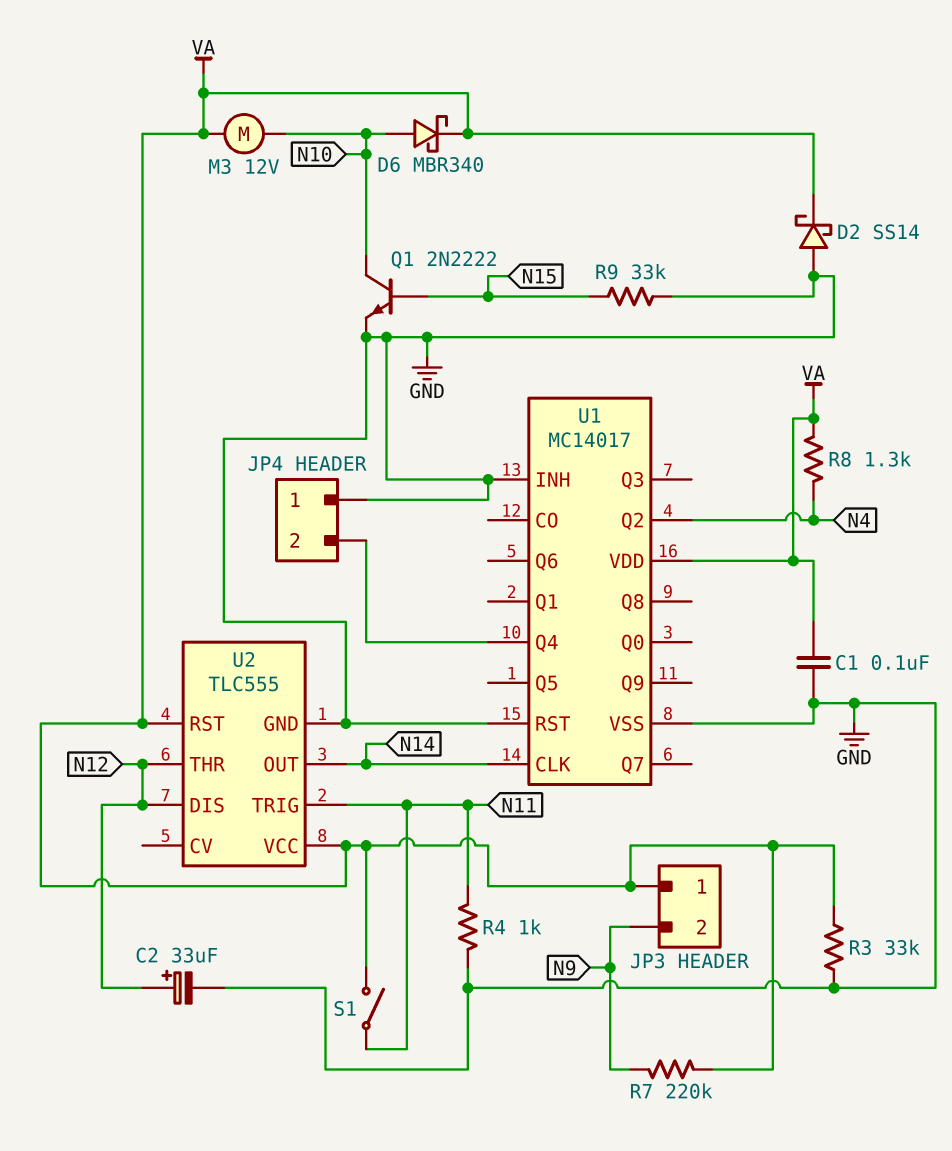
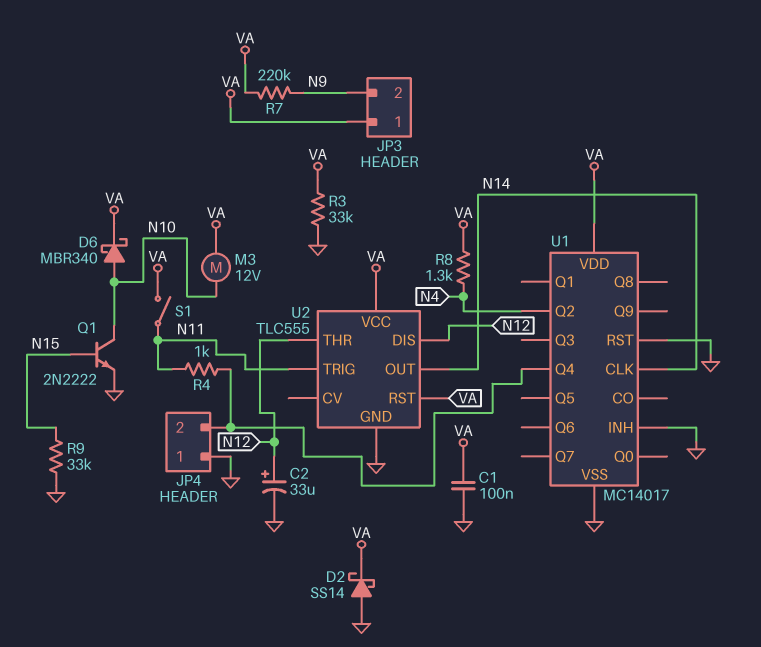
R4: 1k (GND, N11) -> 1k (JP4/2, N11)

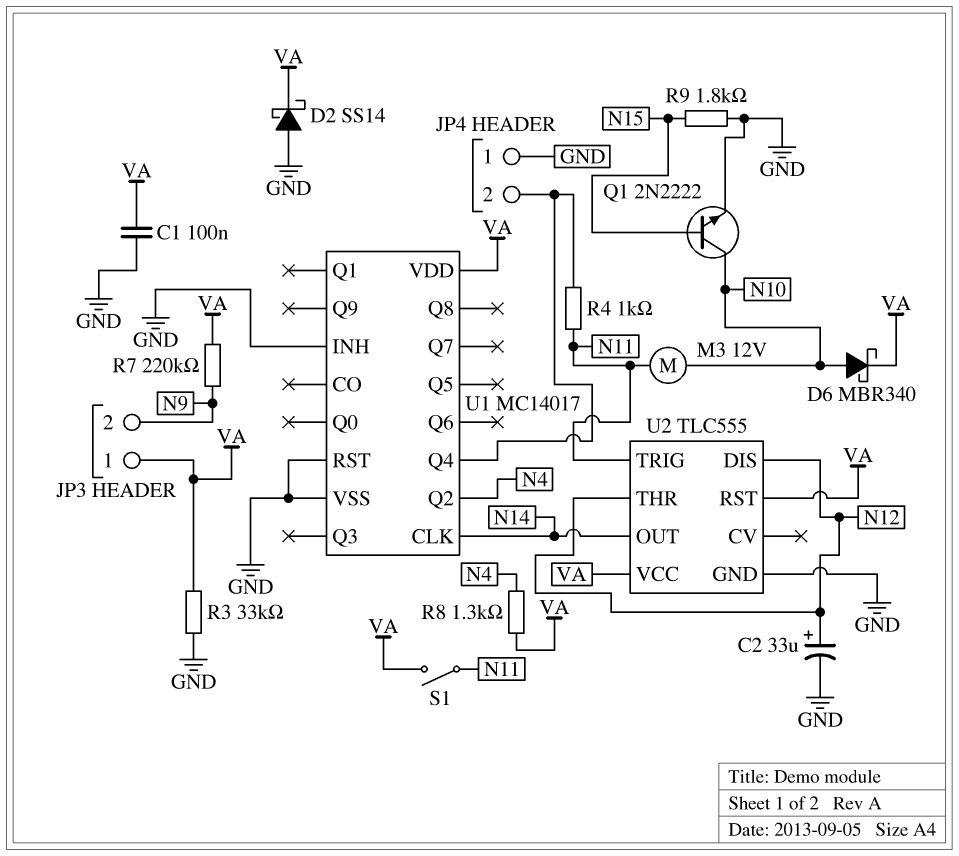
M3: motor 12V (N10, VA) -> motor 12V (N10, N11)
R9: 33k (GND, N15) -> 1.8k (GND, N15)

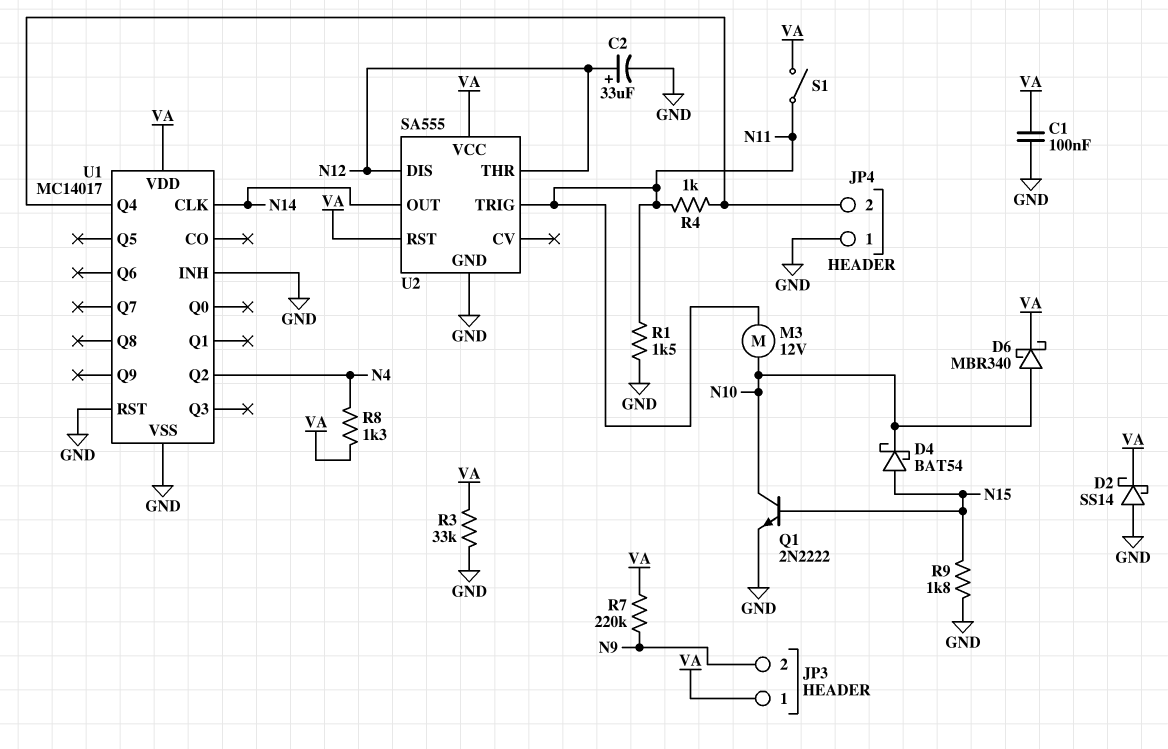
D4: none -> schottky BAT54 (A N15, K N10)
R1: none -> 1.5k (GND, N11)
U2: TLC555 -> SA555

